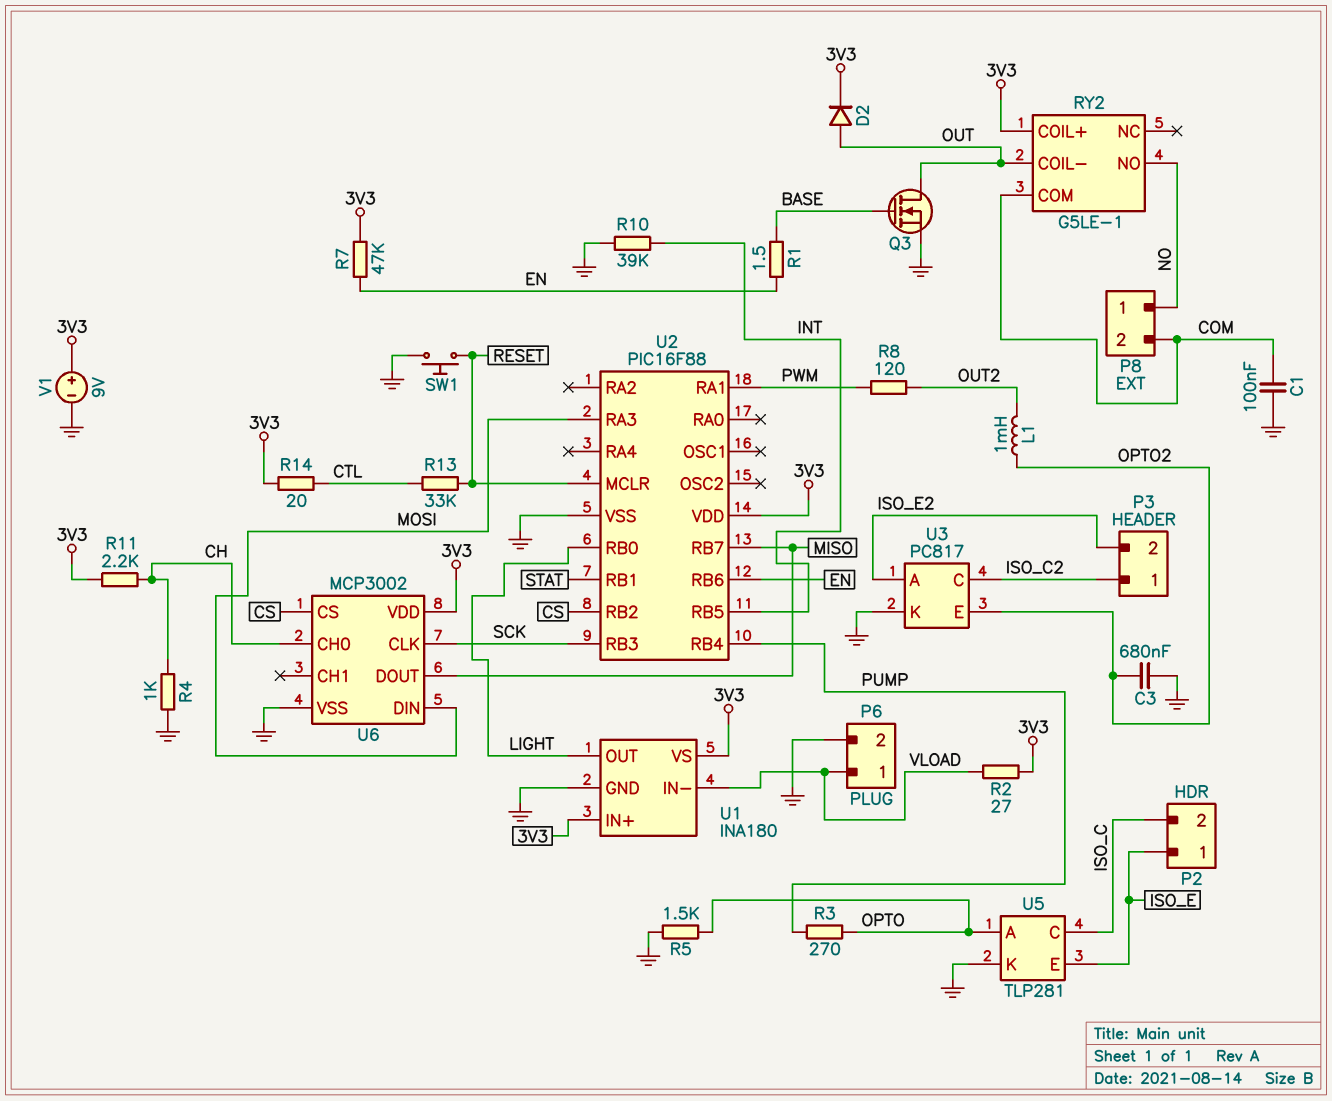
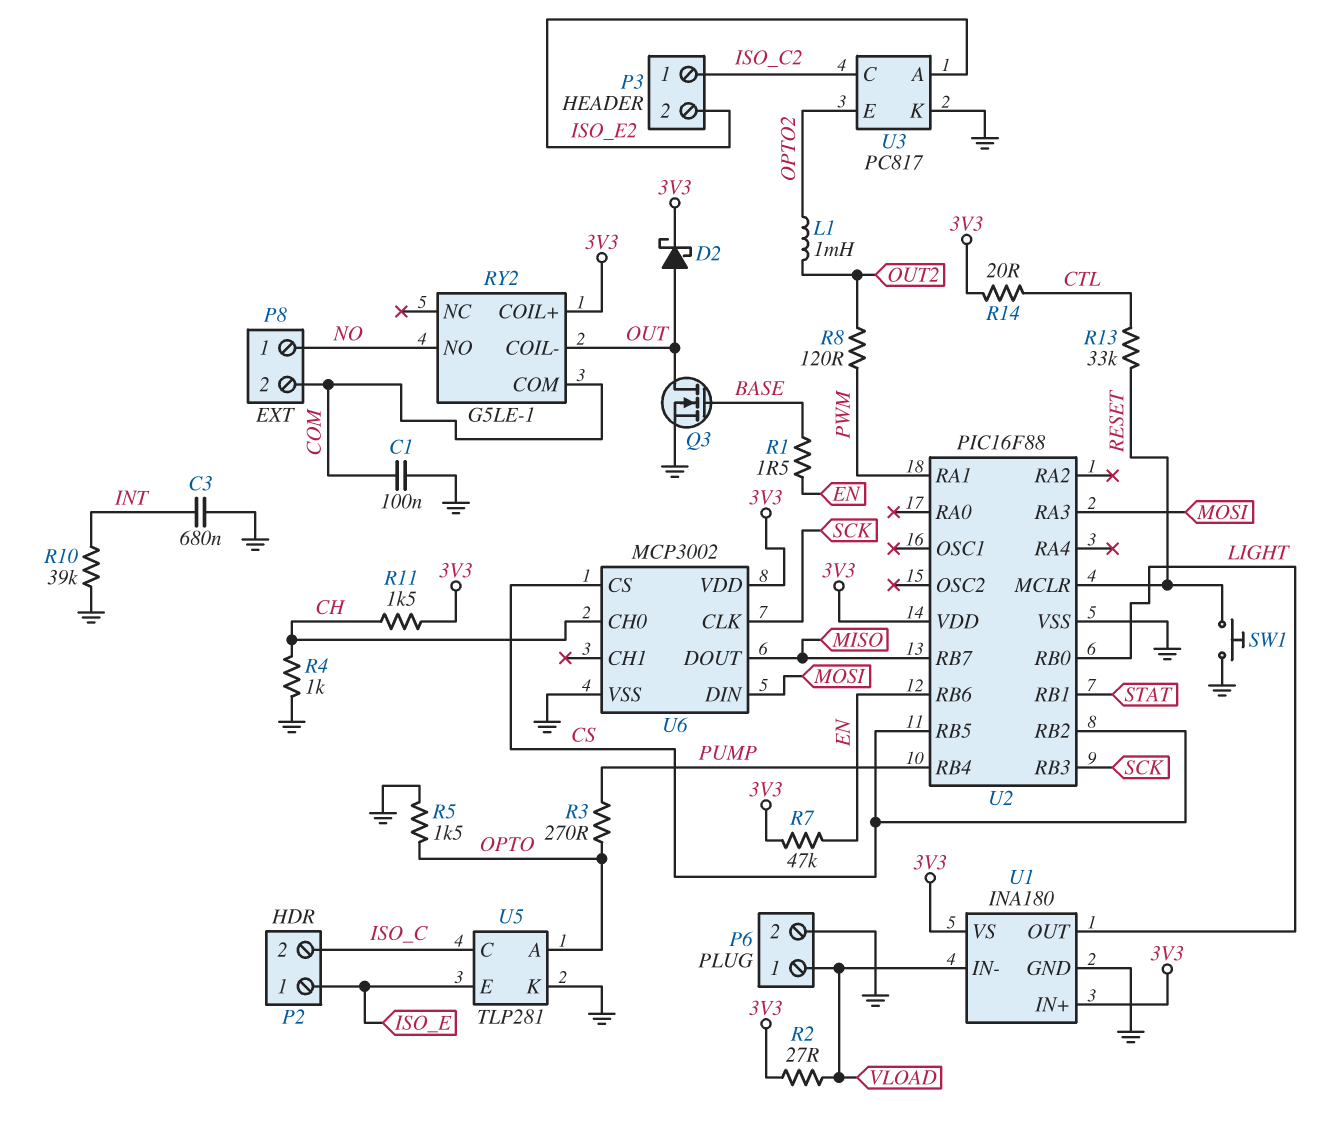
C3: 680nF (GND, OPTO2) -> 680nF (GND, INT)
D2: diode (A OUT, K 3V3) -> schottky (A OUT, K 3V3)
R11: 2.2k (3V3, CH) -> 1.5k (3V3, CH)
U2 pin RB5: INT -> CS
V1: 9V (plus 3V3, minus GND) -> none

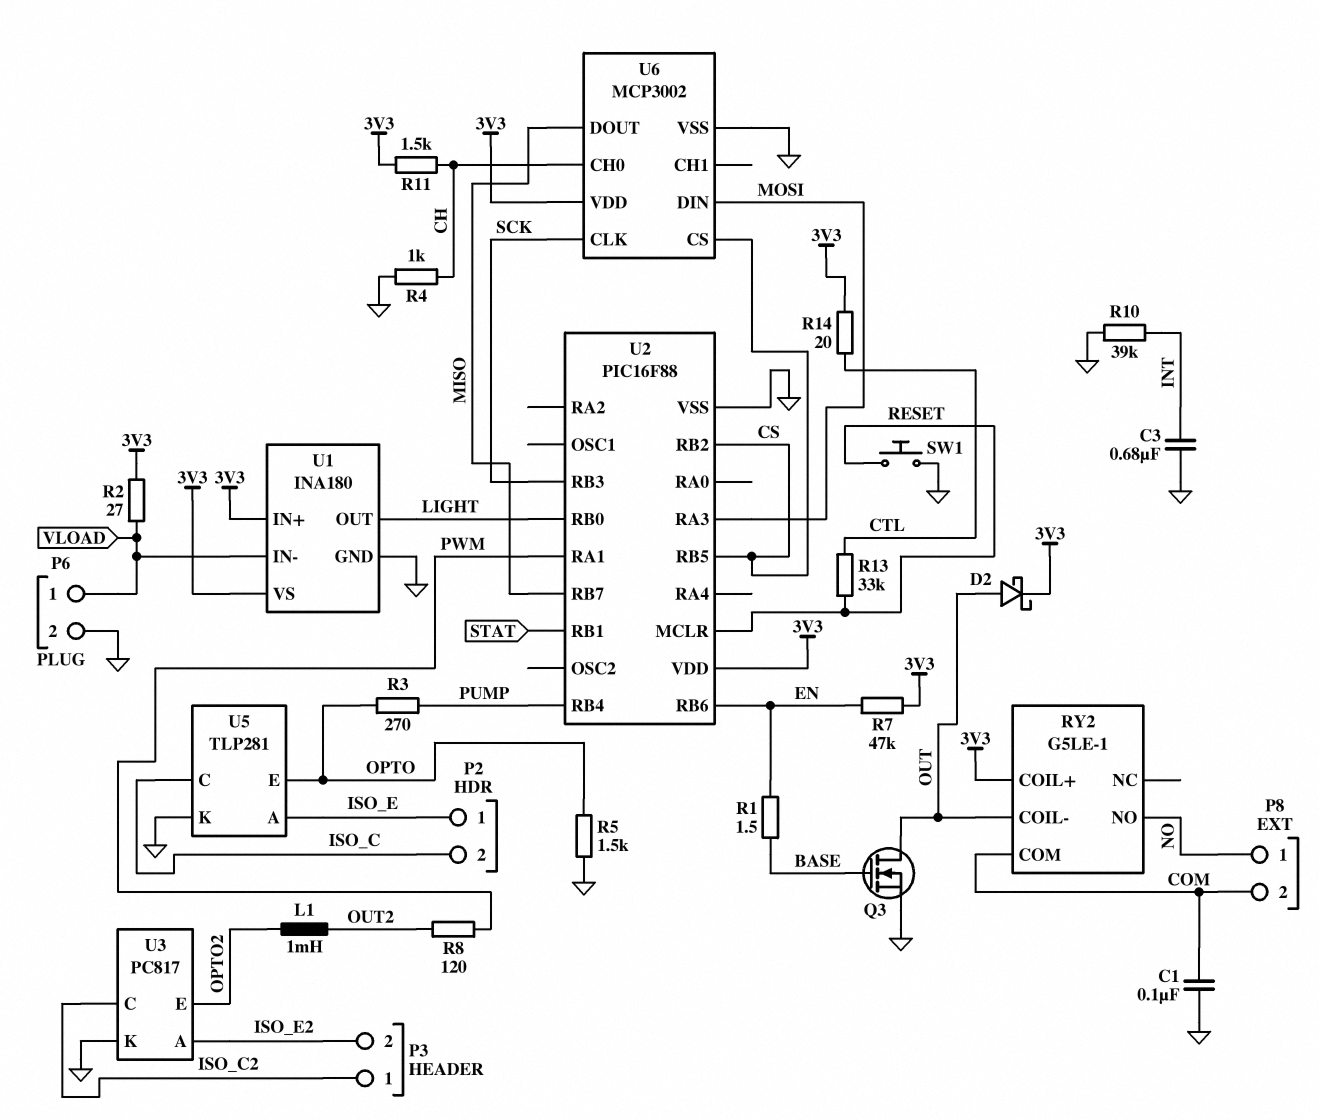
U5 pin A: OPTO -> ISO_E
U5 pin E: ISO_E -> OPTO

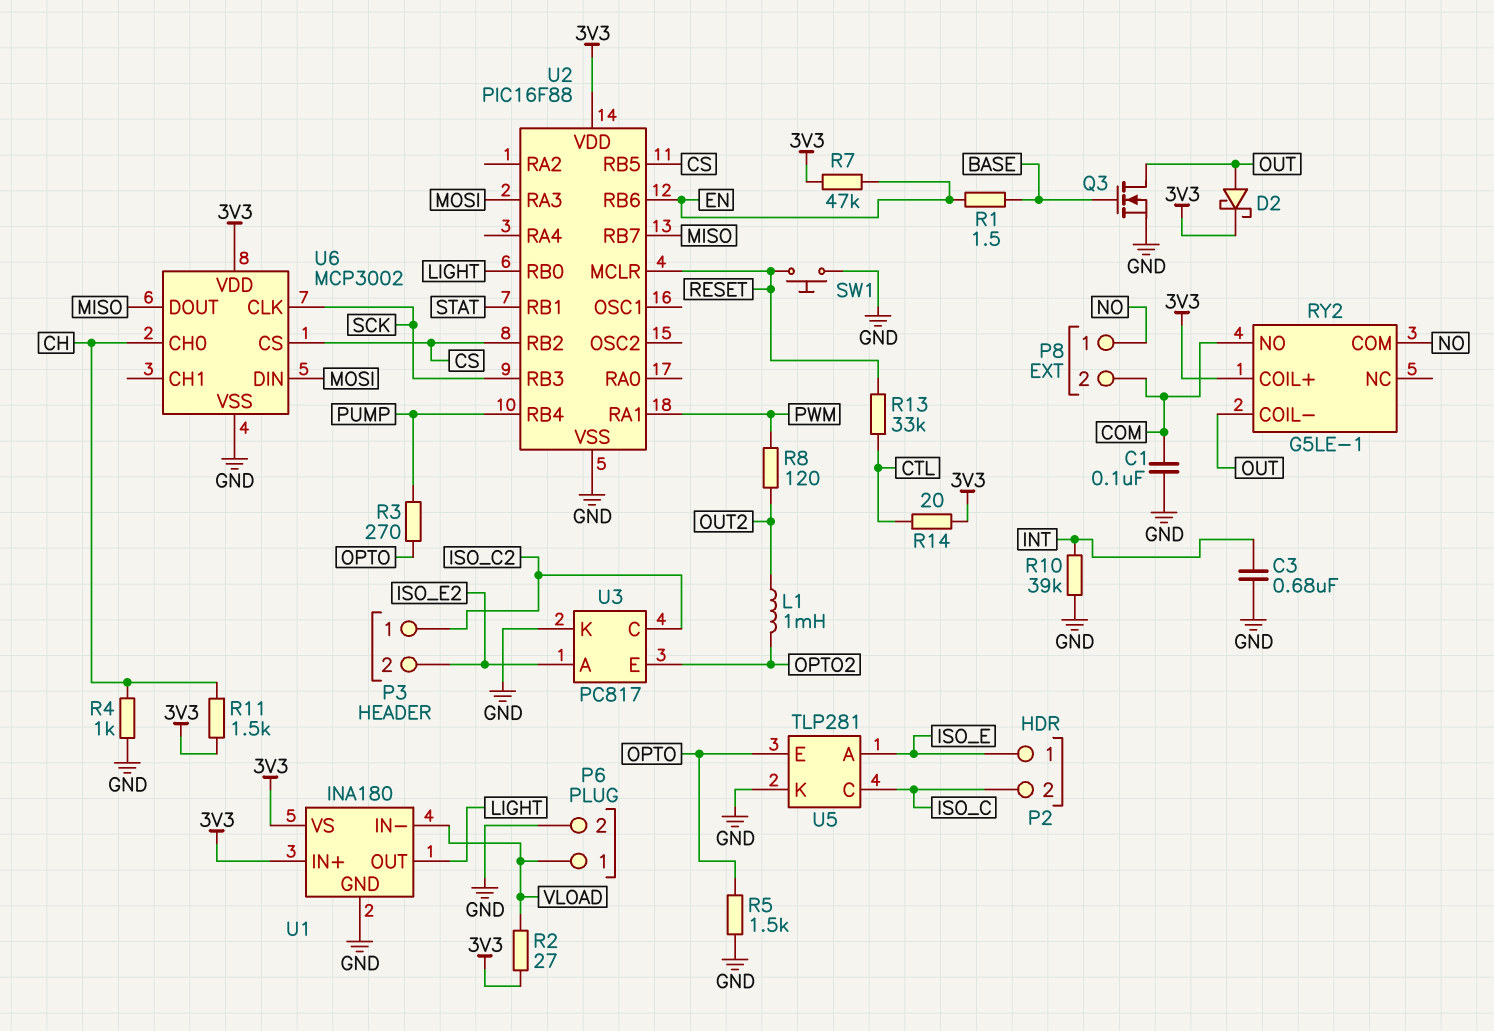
RY2 pin COM: COM -> NO
RY2 pin NO: NO -> COM

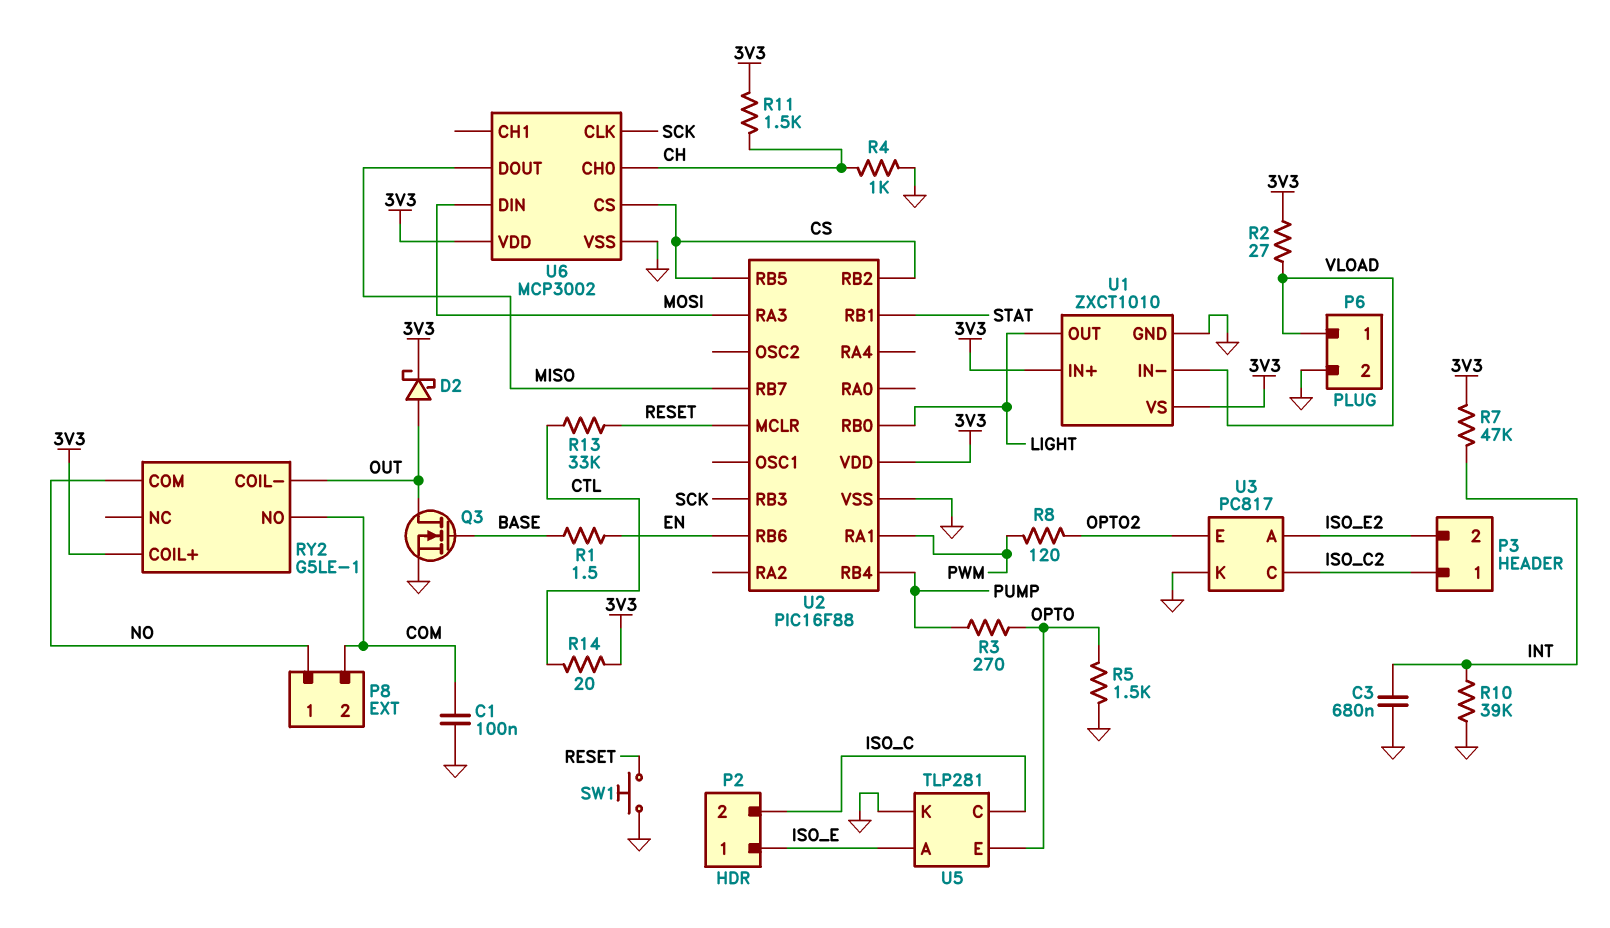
L1: 1mH (OPTO2, OUT2) -> none
R7: 47k (3V3, EN) -> 47k (3V3, INT)
R8: 120 (OUT2, PWM) -> 120 (OPTO2, PWM)
U1: INA180 -> ZXCT1010

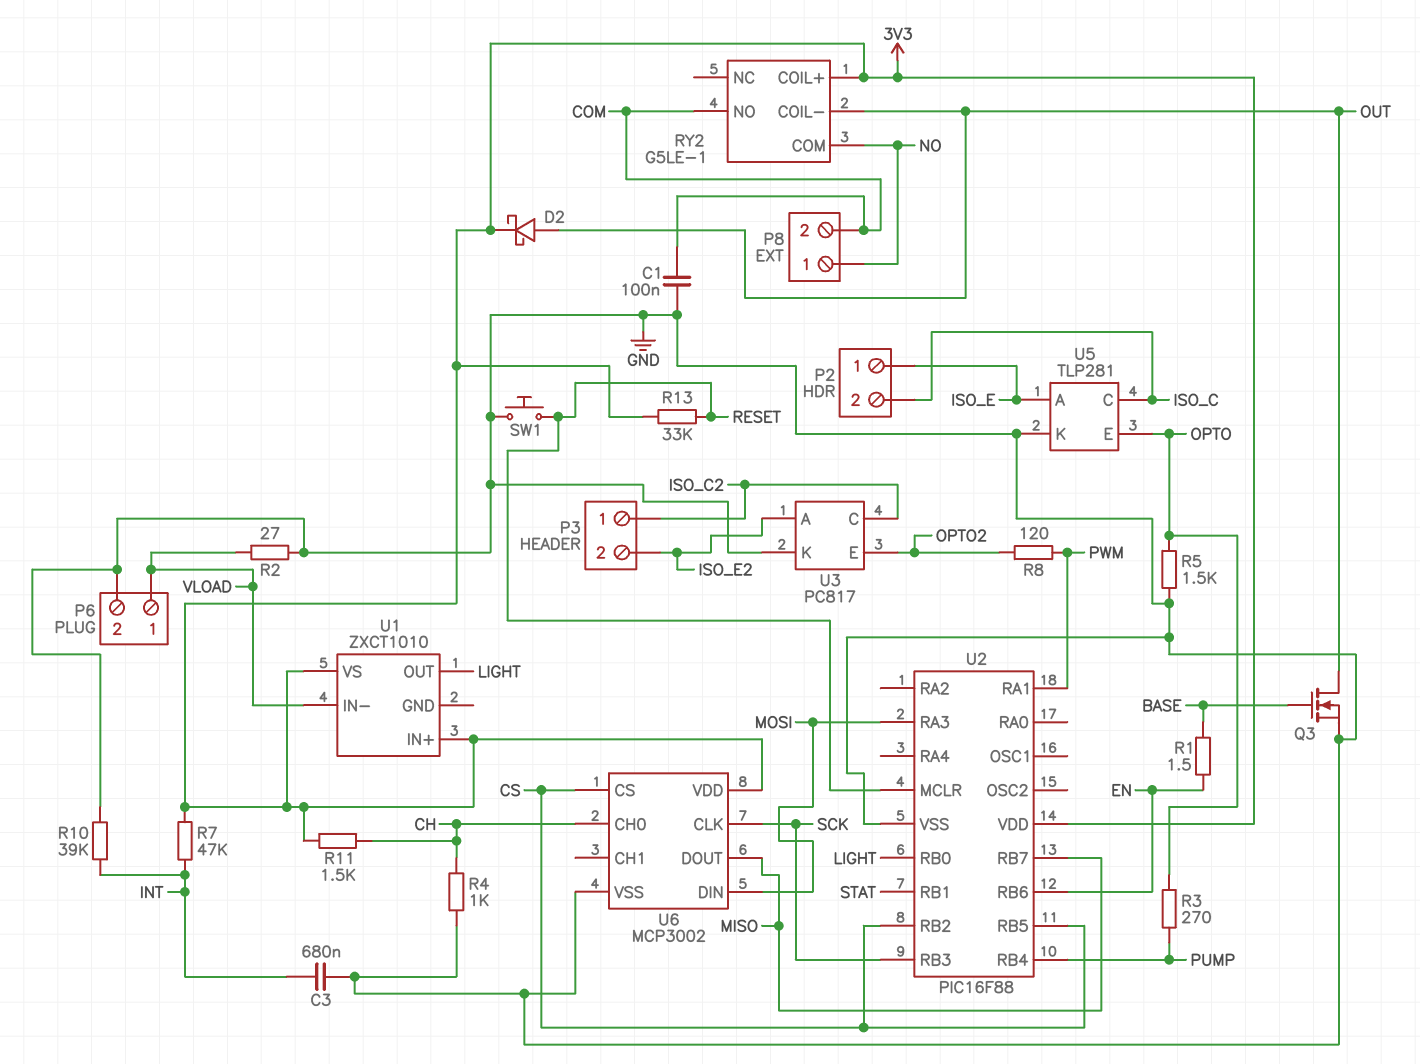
R2: 27 (3V3, VLOAD) -> 27 (GND, VLOAD)
R13: 33k (CTL, RESET) -> 33k (3V3, RESET)
R14: 20 (3V3, CTL) -> none
U1 pin GND: GND -> none

